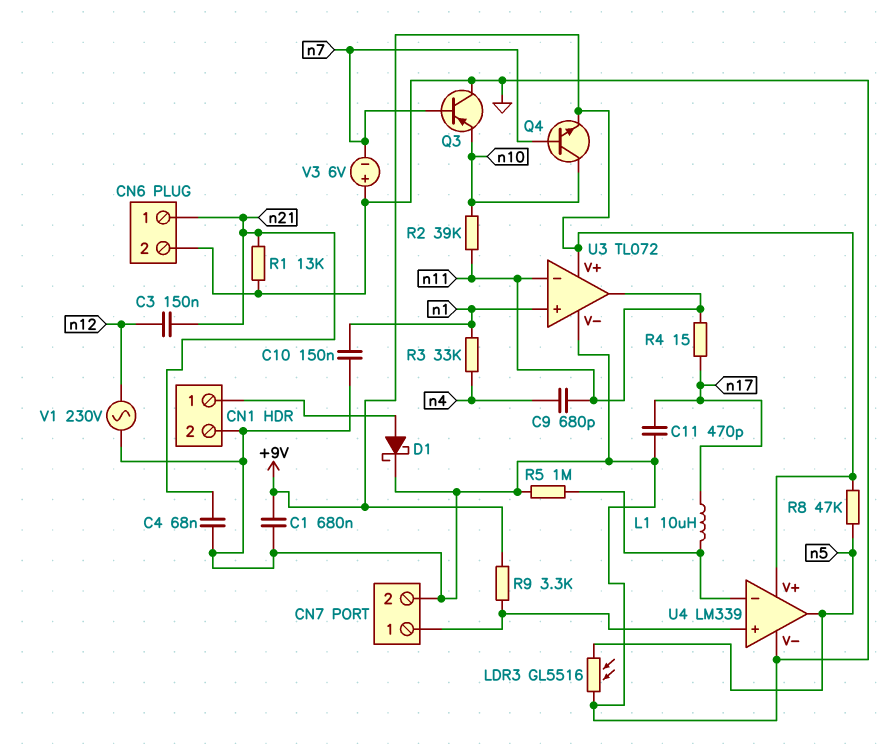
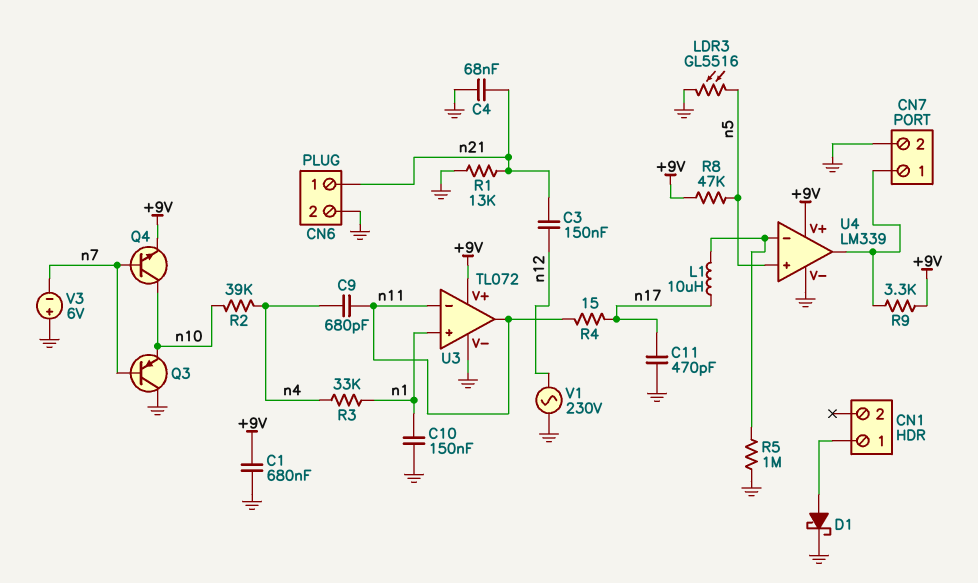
CN1 pin 2: GND -> none
R2: 39k (n10, n11) -> 39k (n4, n10)
U4 pin in+: CN7/1 -> n5
U4 pin out: n5 -> CN7/1

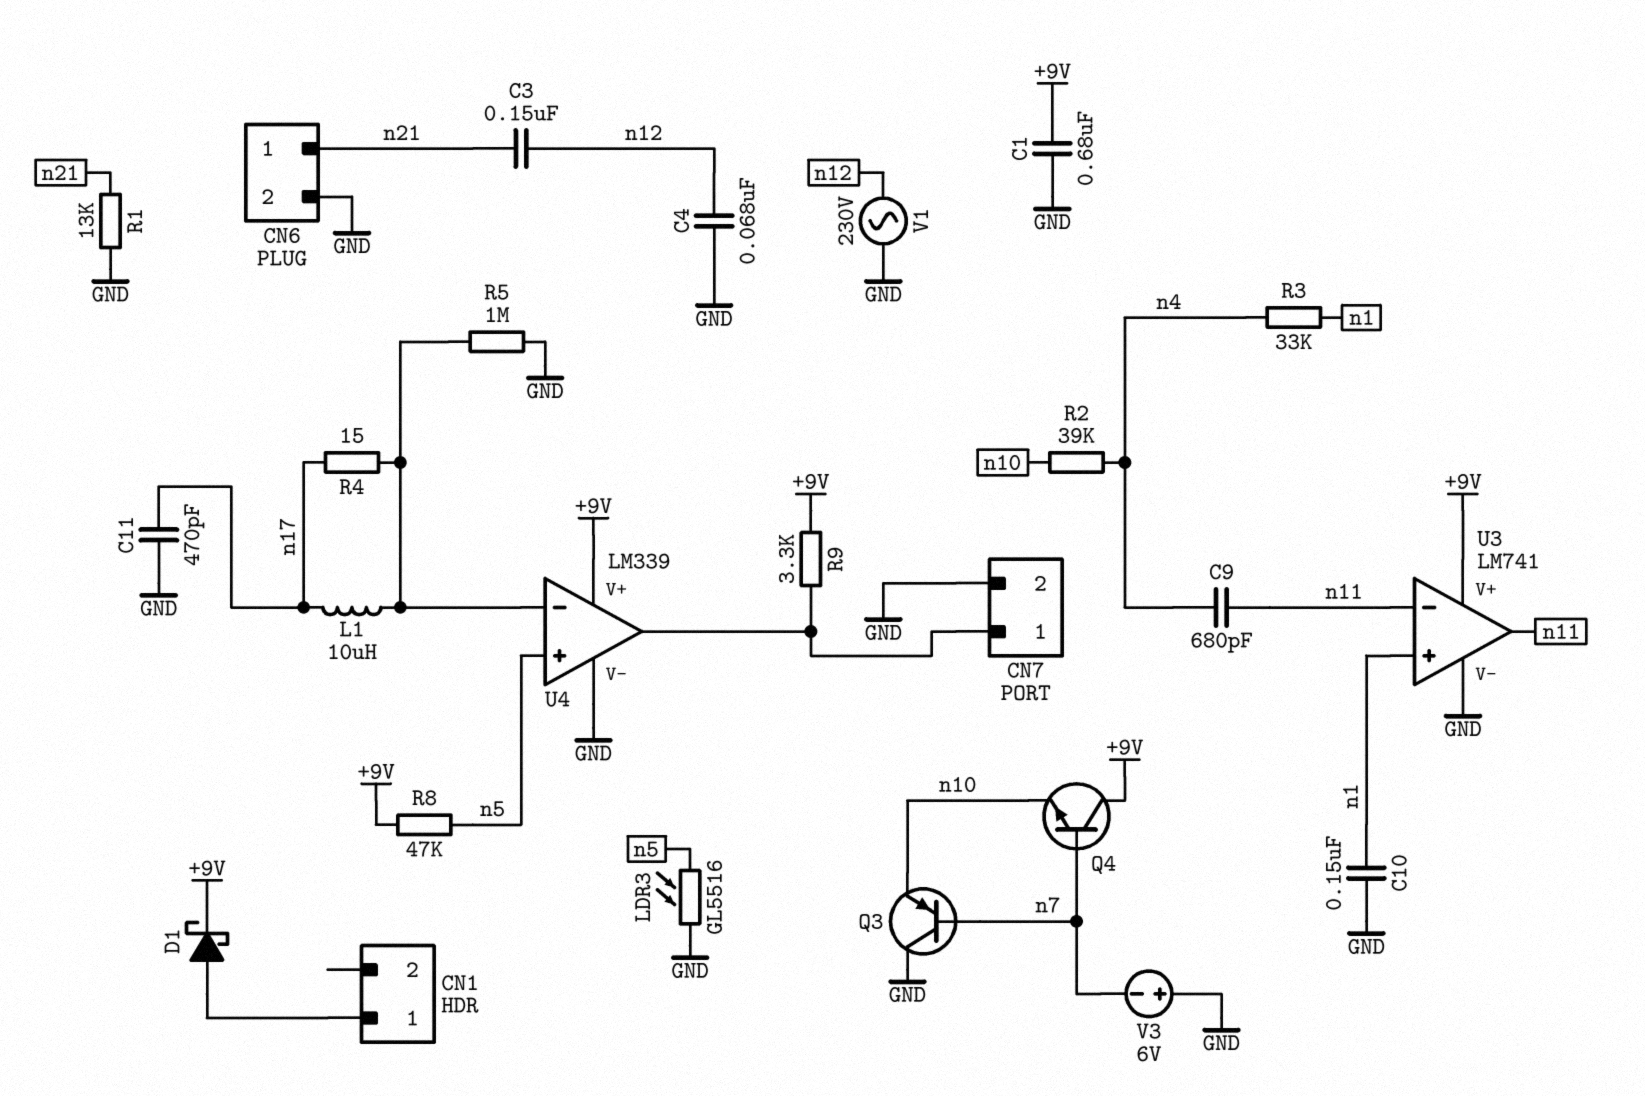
C4: 68nF (GND, n21) -> 68nF (GND, n12)
D1: schottky (A CN1/1, K GND) -> schottky (A CN1/1, K +9V)
Q4: NPN (B n7, C n10, E +9V) -> NPN (B n7, C +9V, E n10)
R4: 15 (n11, n17) -> 15 (U4/in-, n17)
U3: TL072 -> LM741

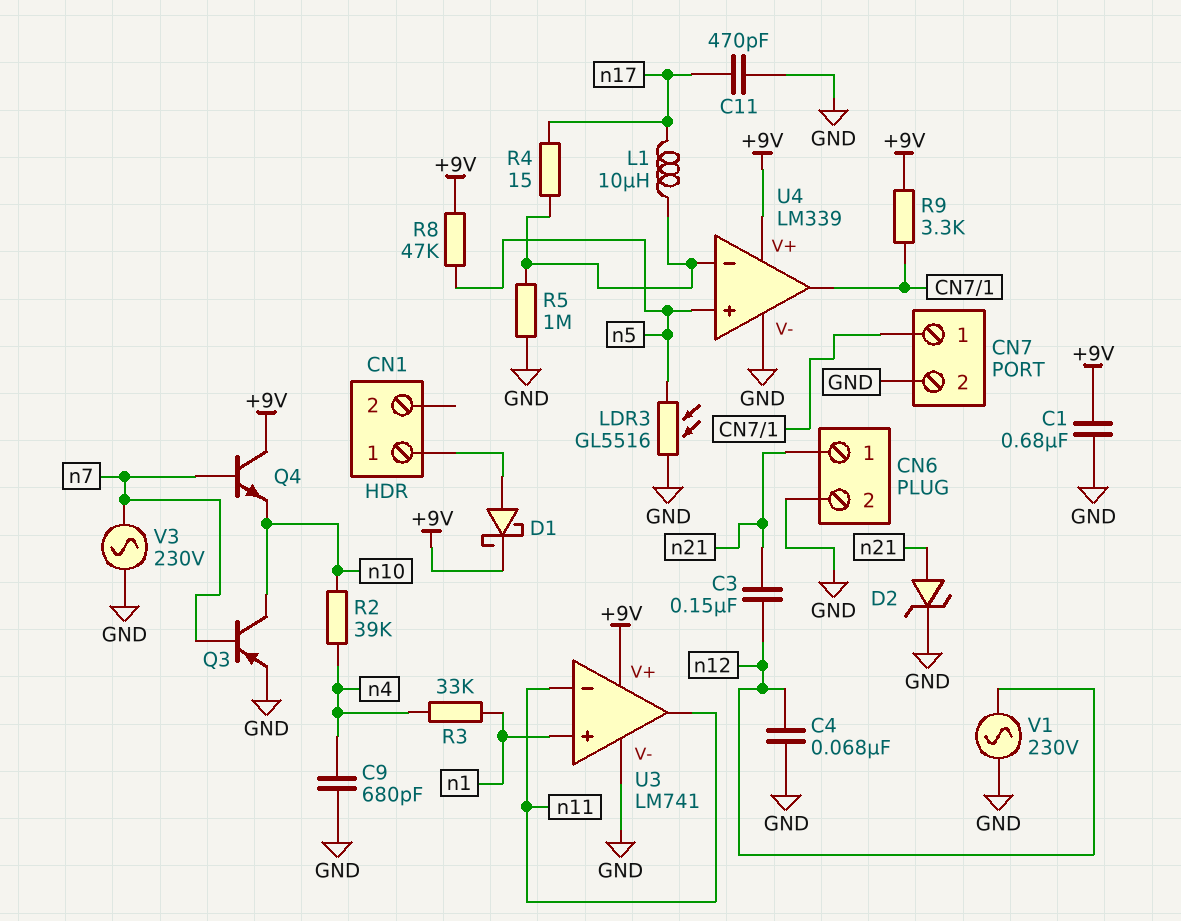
C9: 680pF (n4, n11) -> 680pF (GND, n4)
C10: 150nF (GND, n1) -> none
D2: none -> zener (A n21, K GND)
Q3: PNP (B n7, C GND, E n10) -> PNP (B n7, C n10, E GND)
R1: 13k (GND, n21) -> none
V3: 6V (plus GND, minus n7) -> AC 230V (GND, n7)

